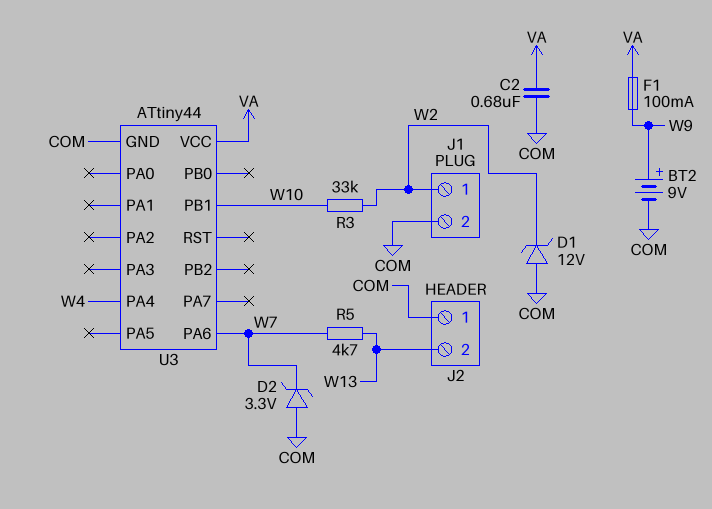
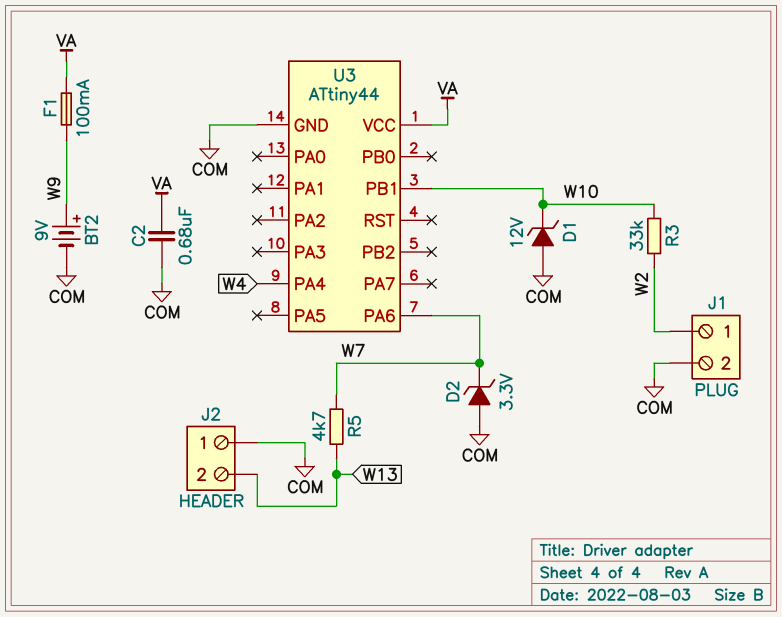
D1: zener 12V (A COM, K W2) -> zener 12V (A COM, K W10)

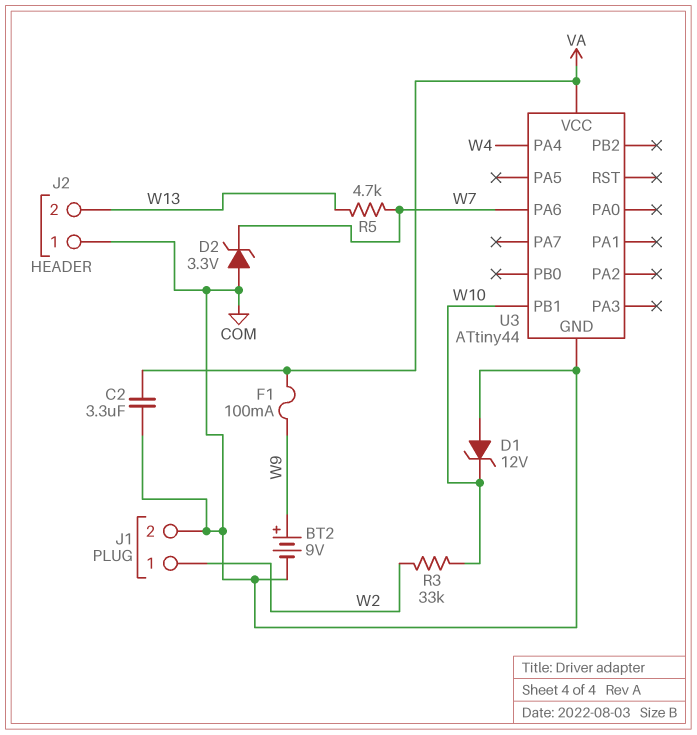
C2: 680nF (COM, VA) -> 3.3uF (COM, VA)

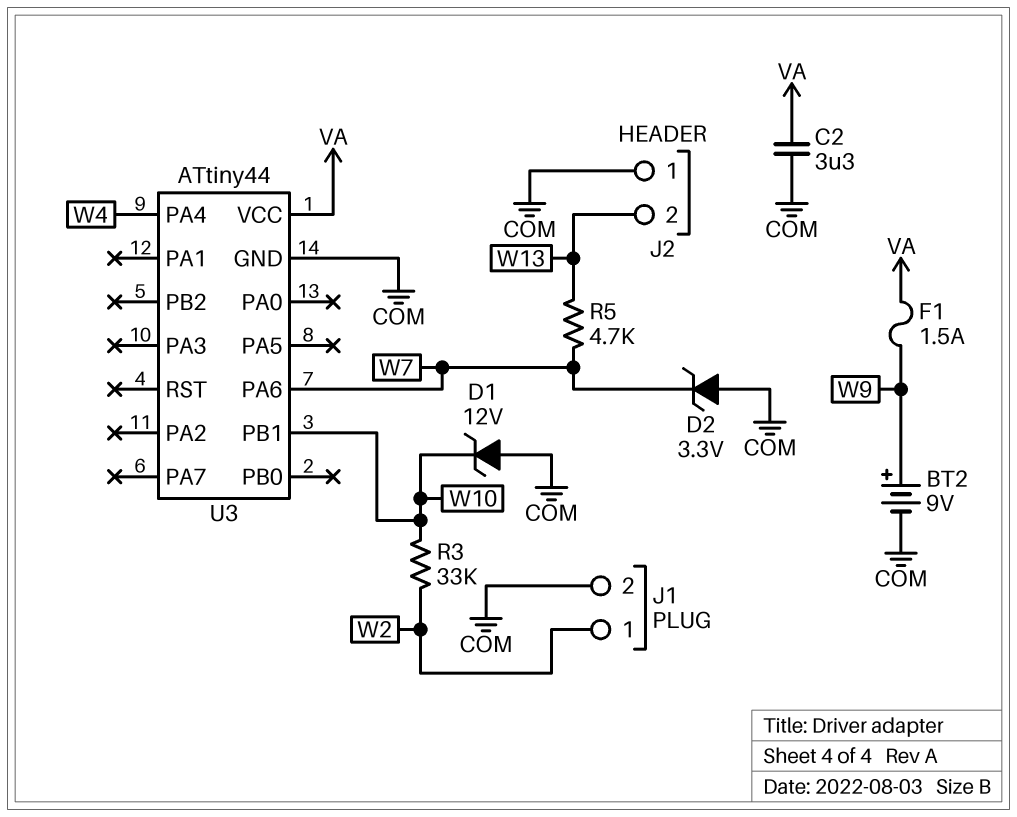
F1: 100mA (VA, W9) -> 1.5A (VA, W9)

